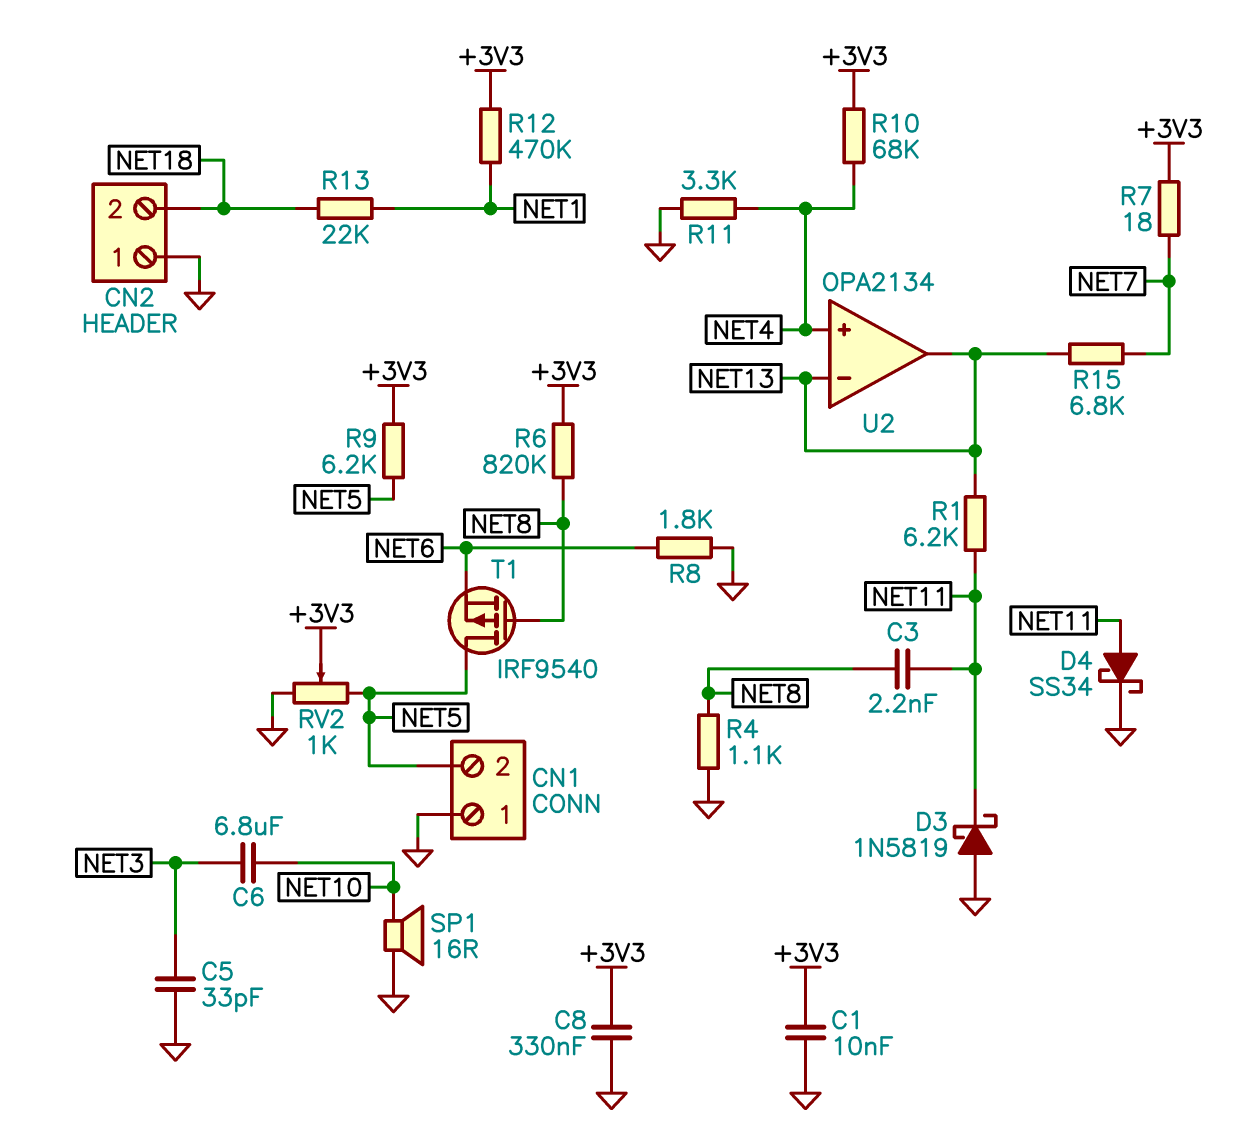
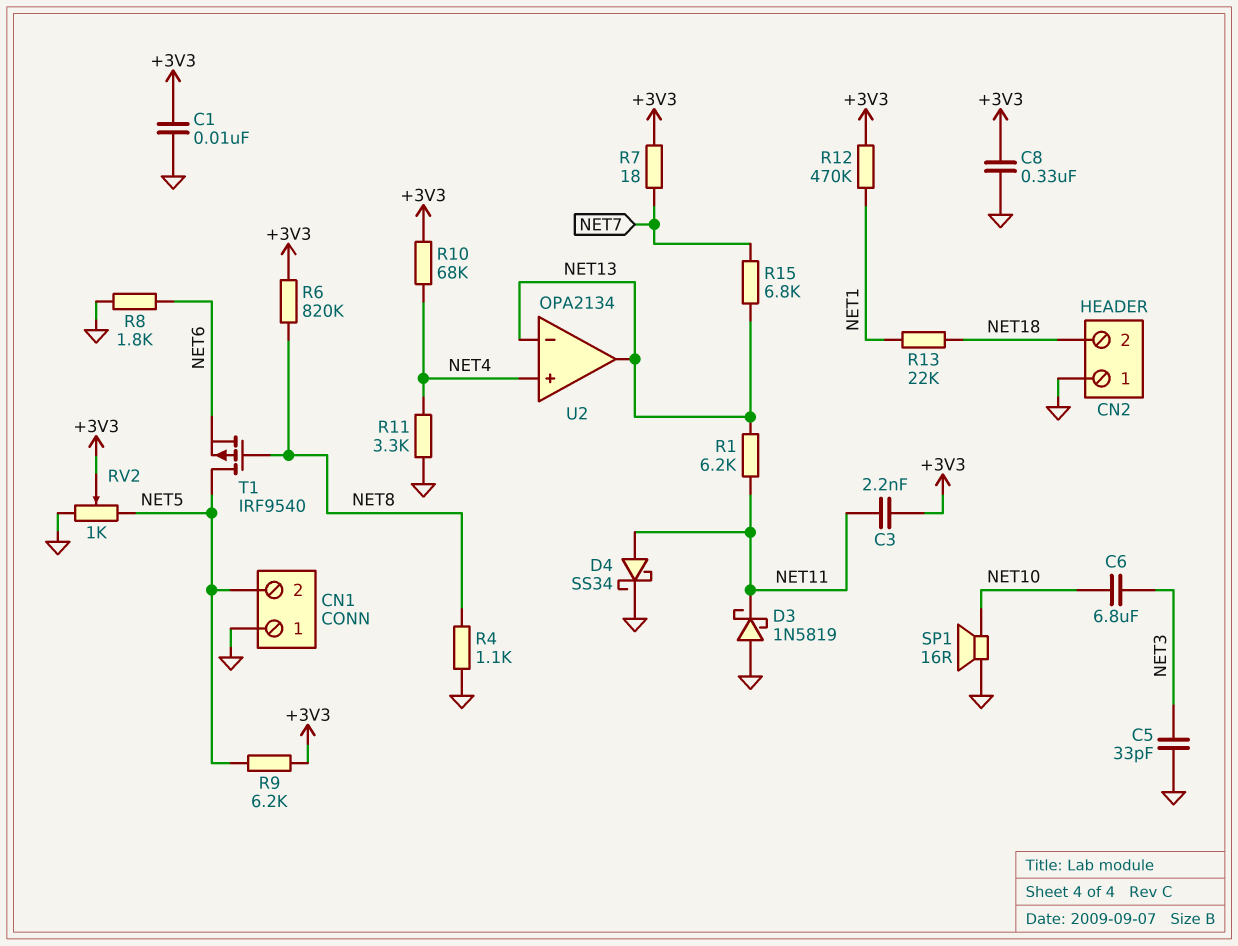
C3: 2.2nF (NET8, NET11) -> 2.2nF (+3V3, NET11)

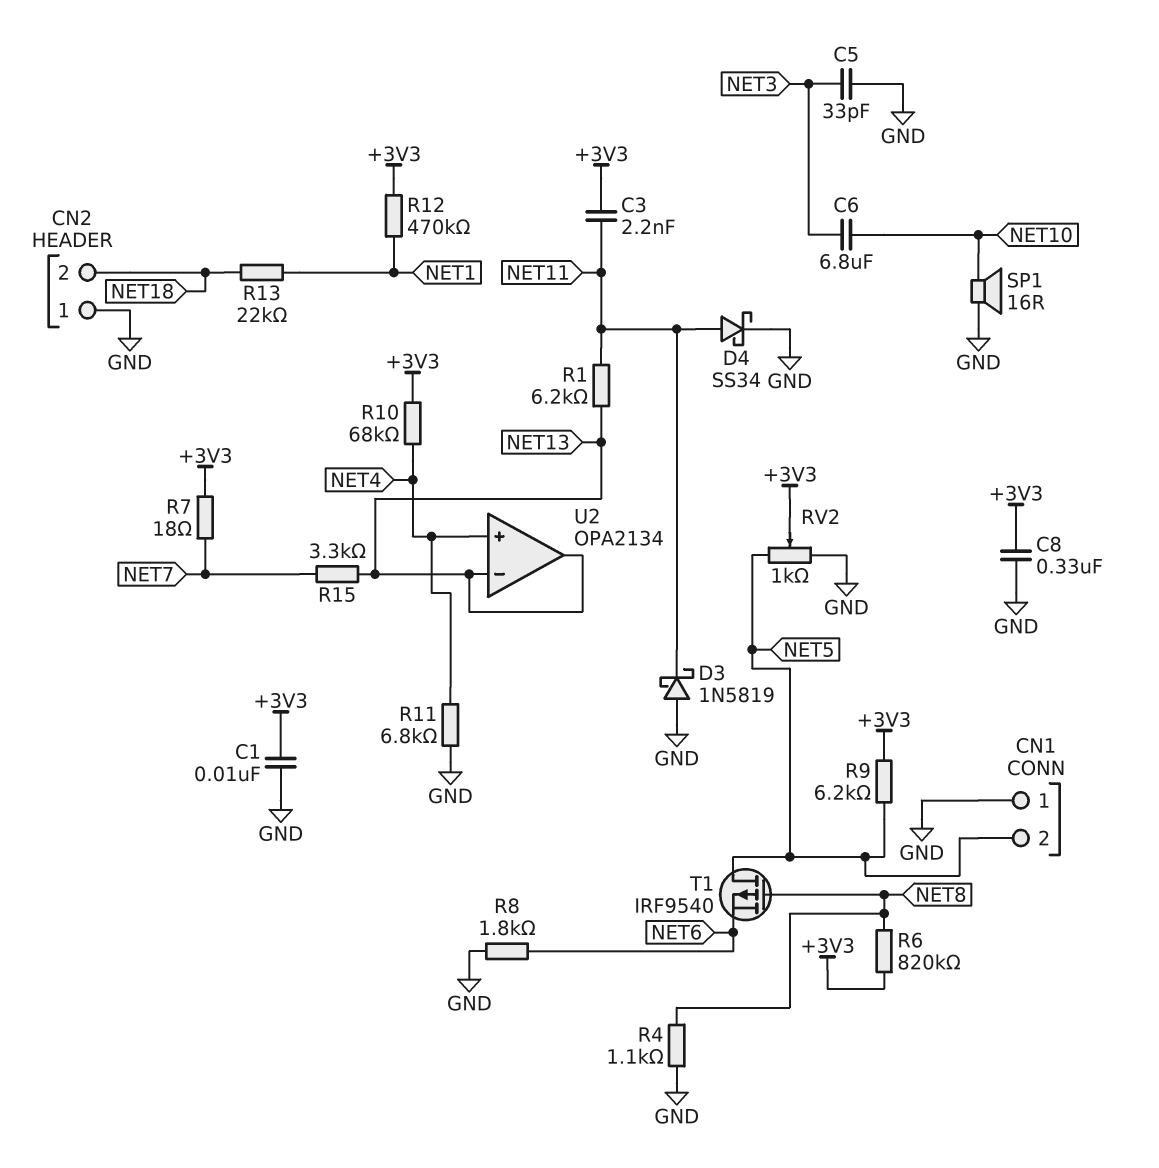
R11: 3.3k (GND, NET4) -> 6.8k (GND, NET4)
R15: 6.8k (NET7, NET13) -> 3.3k (NET7, NET13)

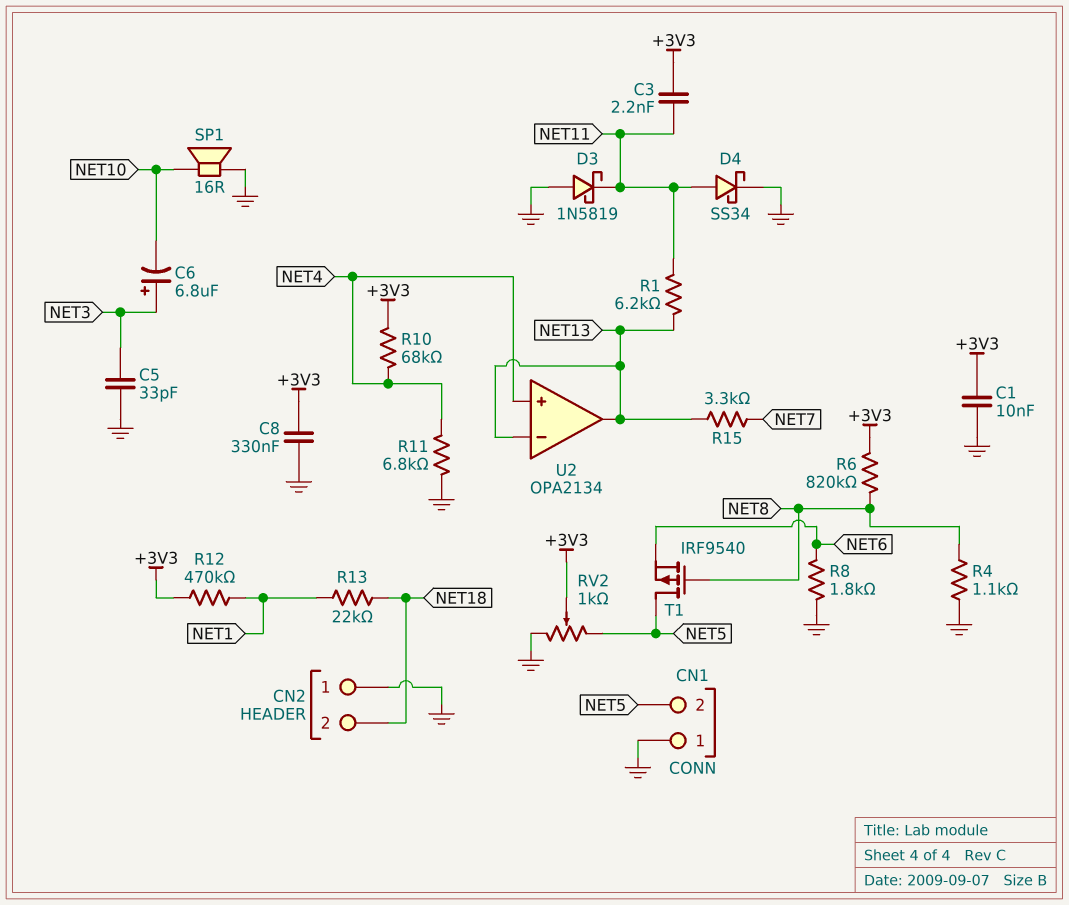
C6: 6.8uF (NET3, NET10) -> 6.8uF (plus NET3, minus NET10)
R7: 18 (+3V3, NET7) -> none
R9: 6.2k (+3V3, NET5) -> none

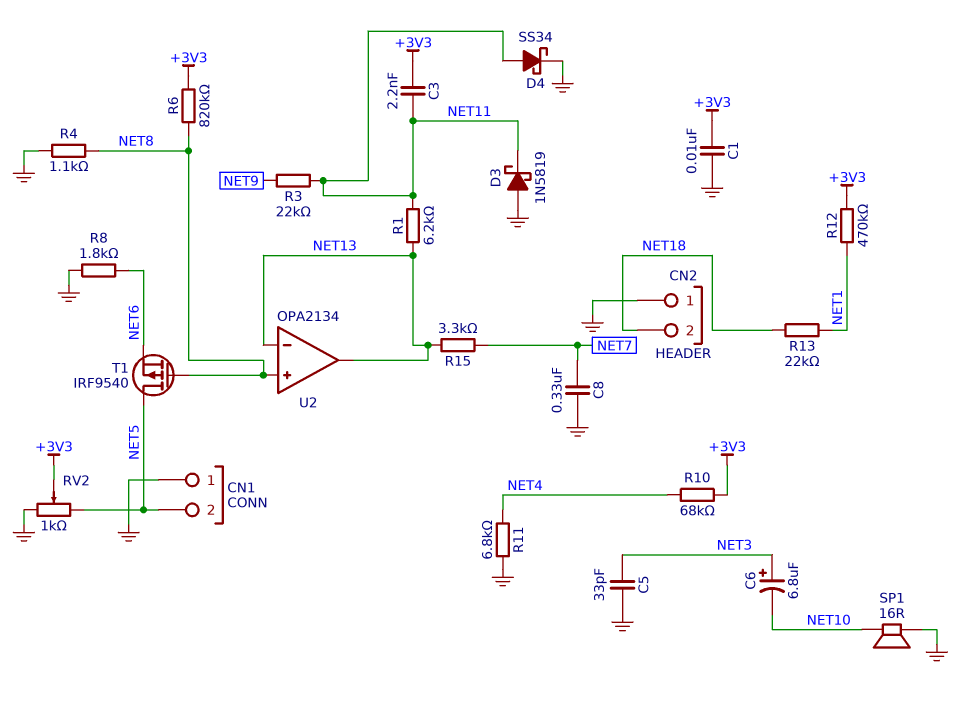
C8: 330nF (+3V3, GND) -> 330nF (GND, NET7)
R3: none -> 22k (NET9, NET11)
U2 pin in+: NET4 -> NET8

